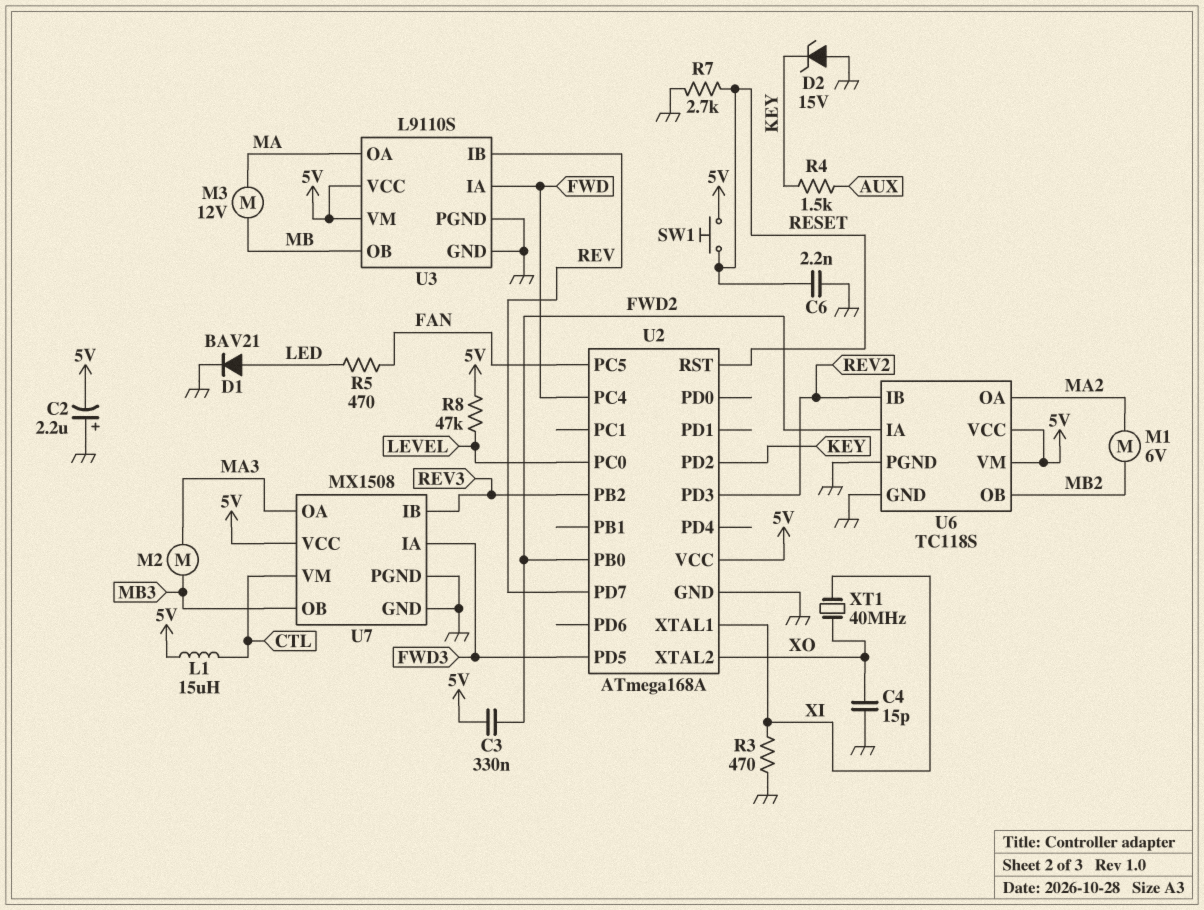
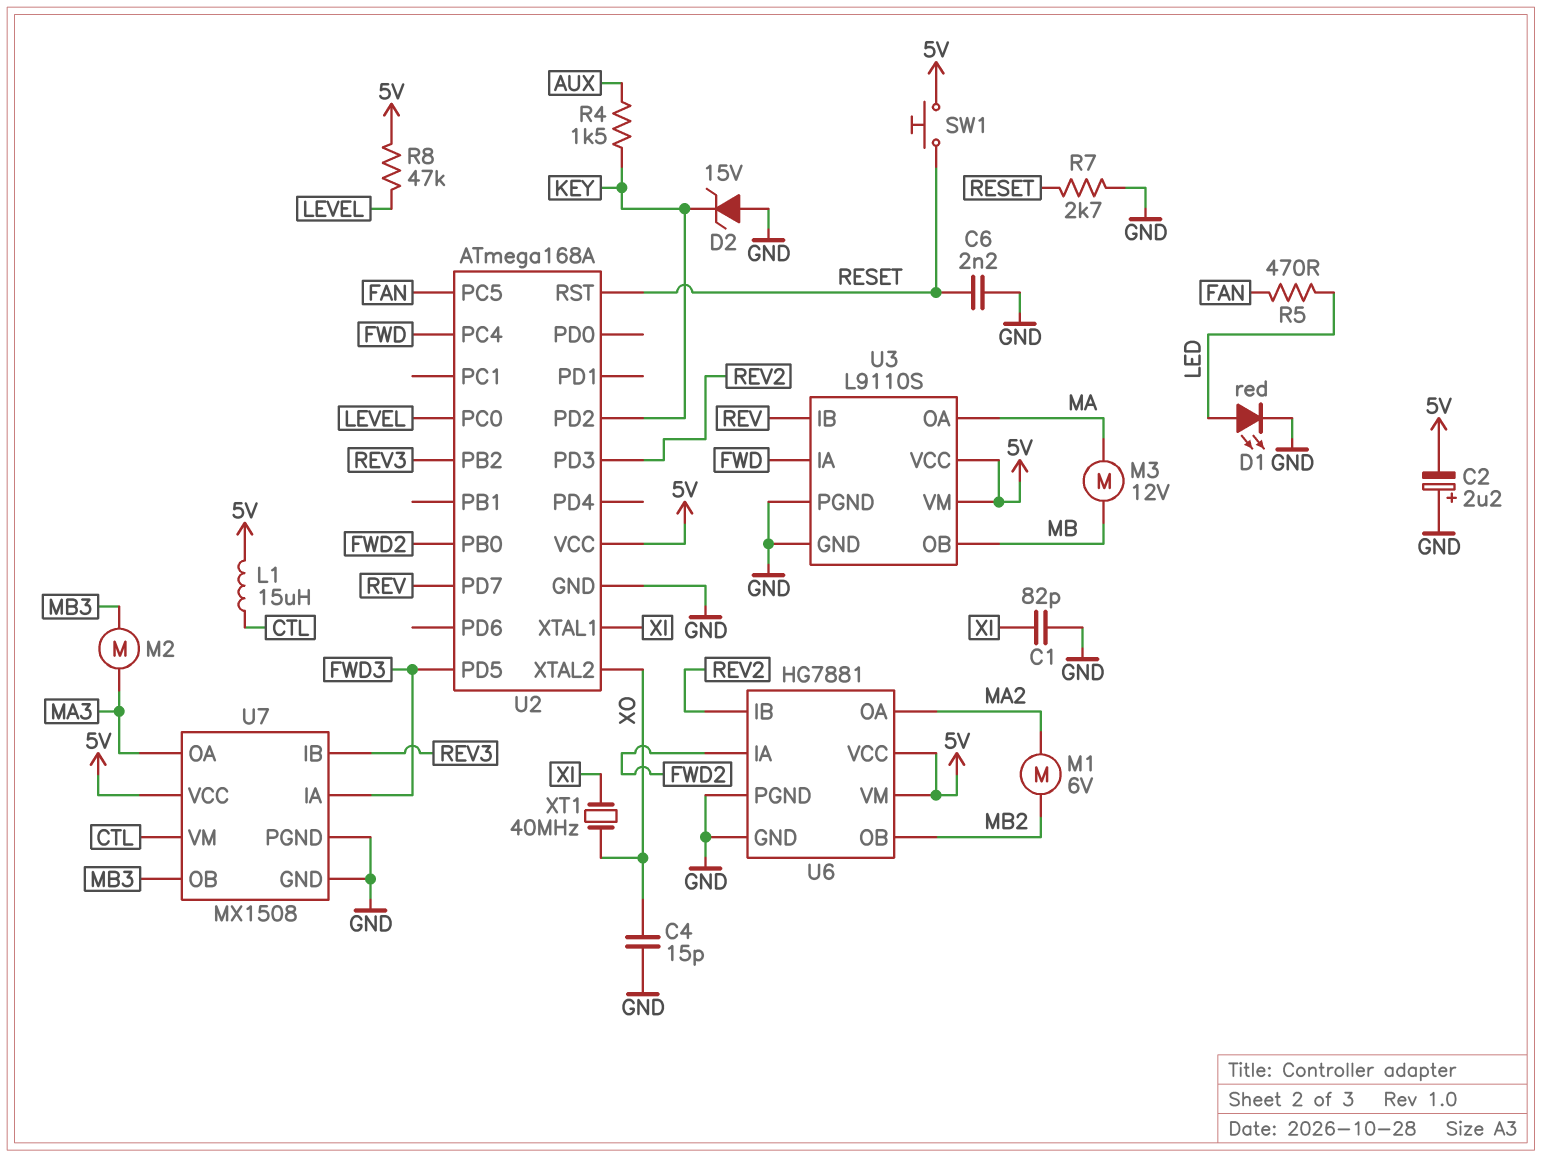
C1: none -> 82pF (GND, XI)
C3: 330nF (5V, FWD2) -> none
D1: diode BAV21 (A LED, K GND) -> LED red (A LED, K GND)
R3: 470 (GND, XI) -> none
U6: TC118S -> HG7881

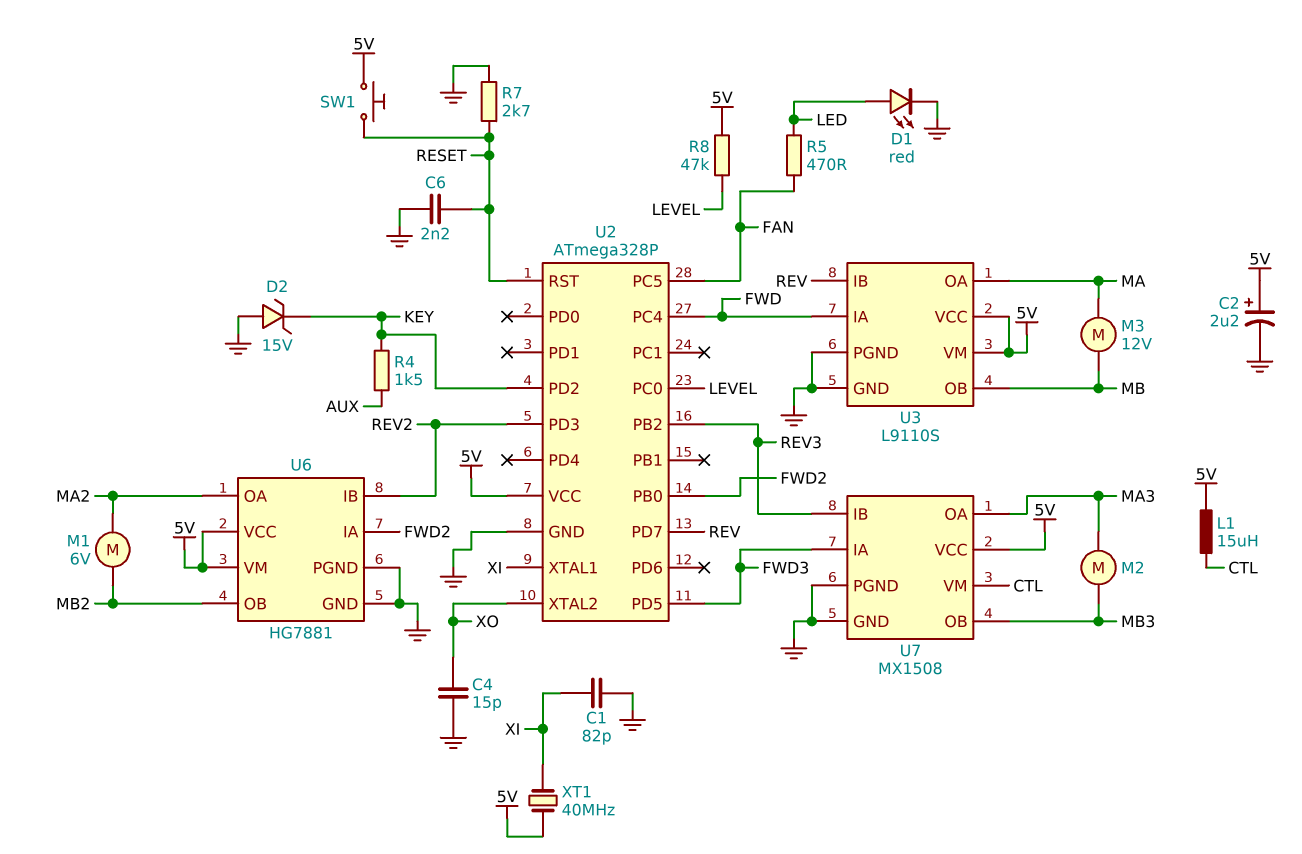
C2: 2.2uF (plus GND, minus 5V) -> 2.2uF (plus 5V, minus GND)
U2: ATmega168A -> ATmega328P
XT1: 40MHz (XI, XO) -> 40MHz (5V, XI)

